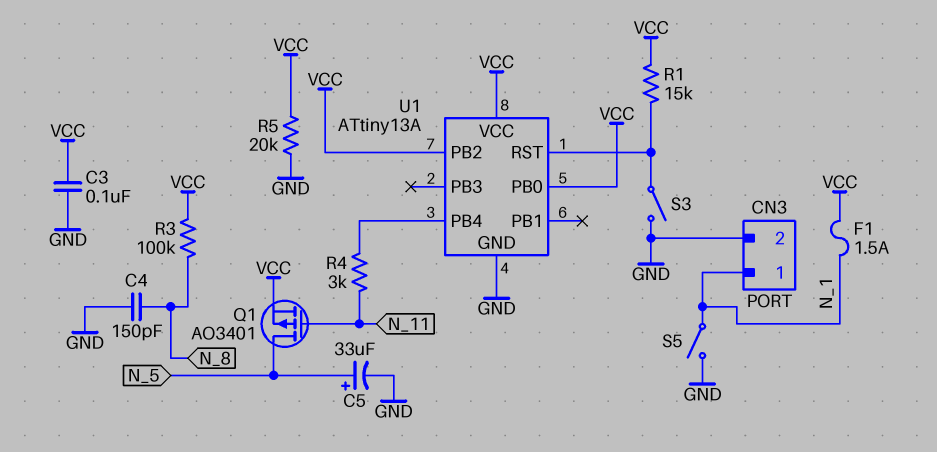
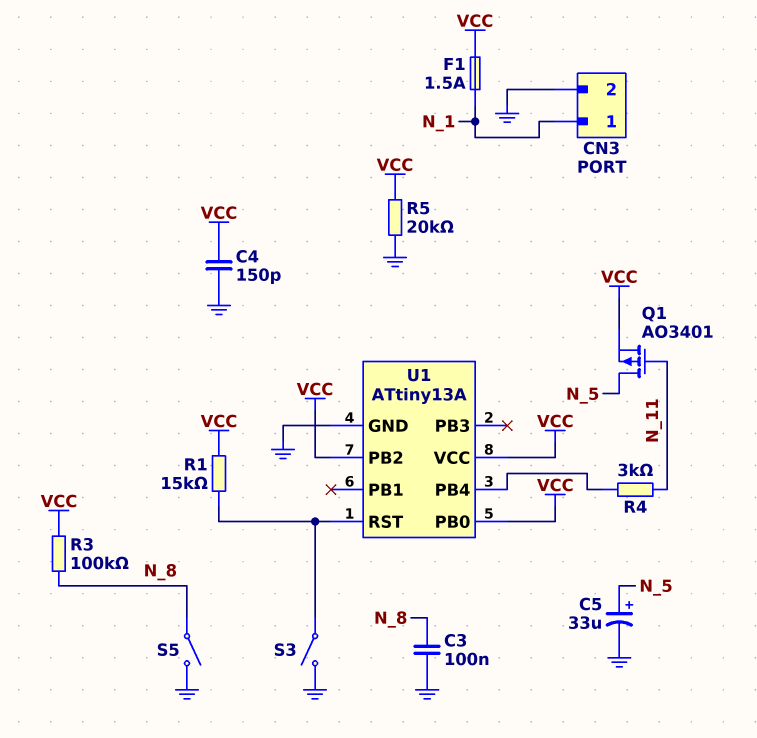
C3: 100nF (GND, VCC) -> 100nF (GND, N_8)
C4: 150pF (GND, N_8) -> 150pF (GND, VCC)
S5: switch (GND, N_1) -> switch (GND, N_8)

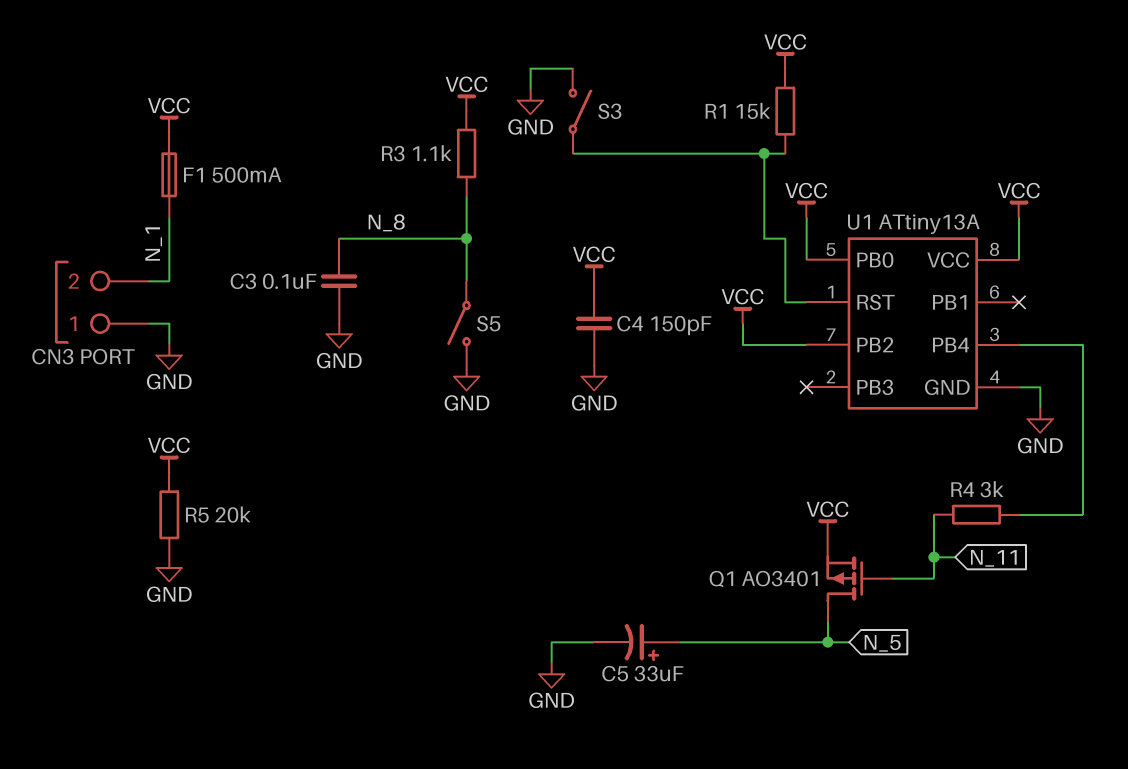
CN3 pin 1: N_1 -> GND
CN3 pin 2: GND -> N_1
F1: 1.5A (N_1, VCC) -> 500mA (N_1, VCC)
R3: 100k (N_8, VCC) -> 1.1k (N_8, VCC)

